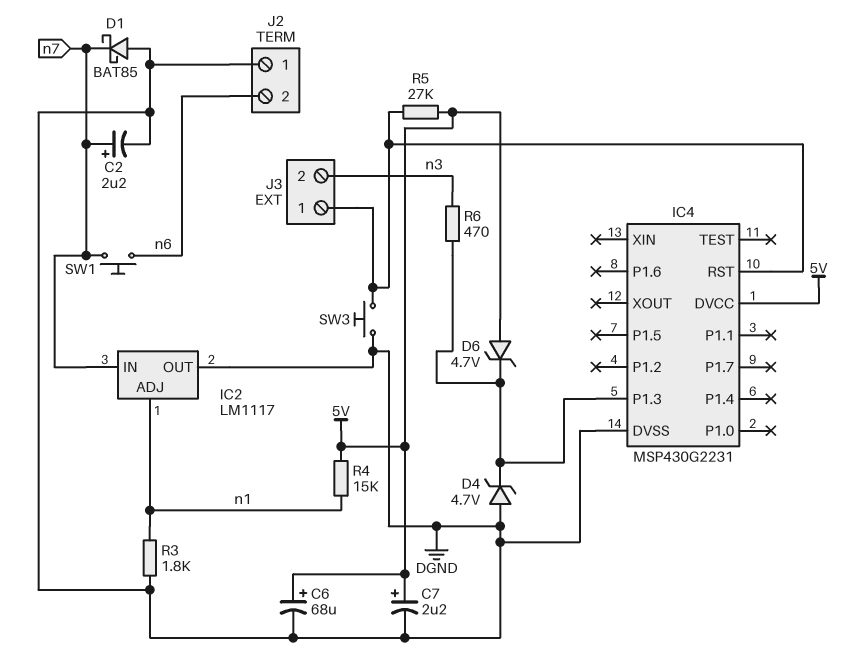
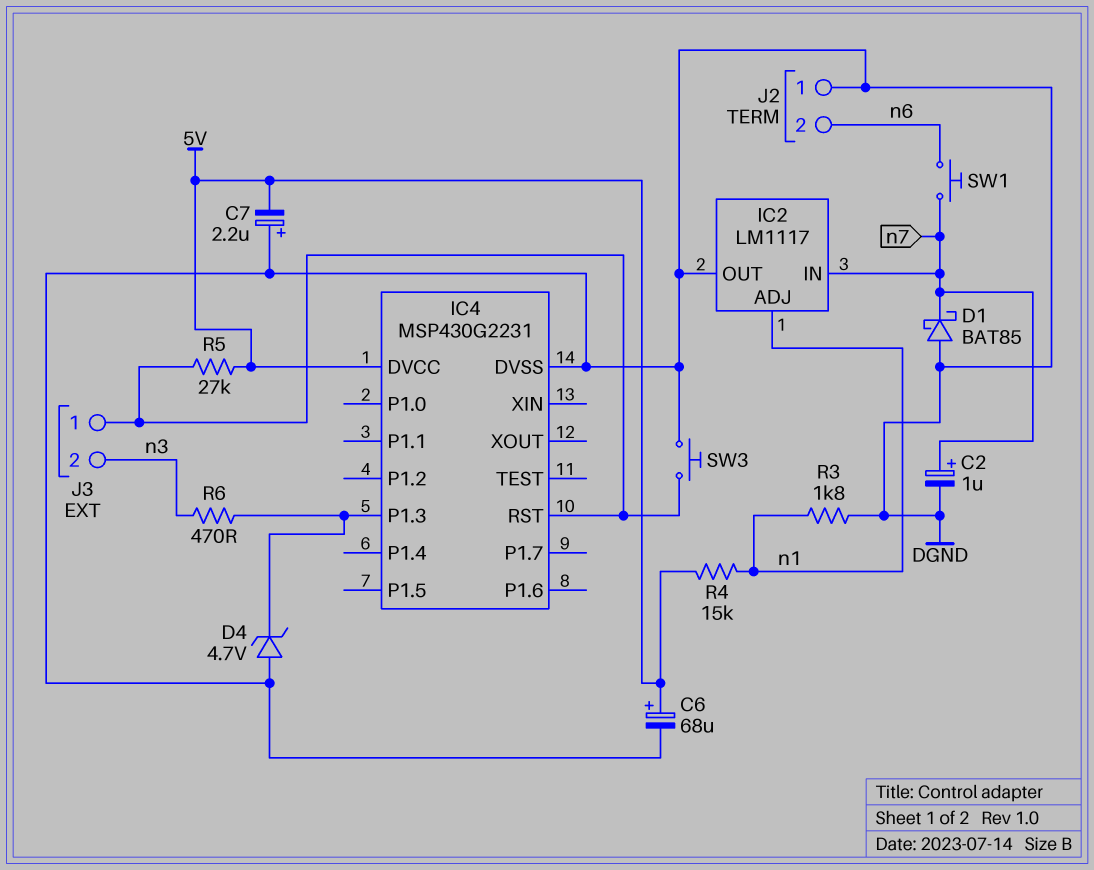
C2: 2.2uF (plus n7, minus DGND) -> 1uF (plus n7, minus DGND)
C7: 2.2uF (plus 5V, minus DGND) -> 2.2uF (plus DGND, minus 5V)
D6: zener 4.7V (A 5V, K IC4/P1.3) -> none

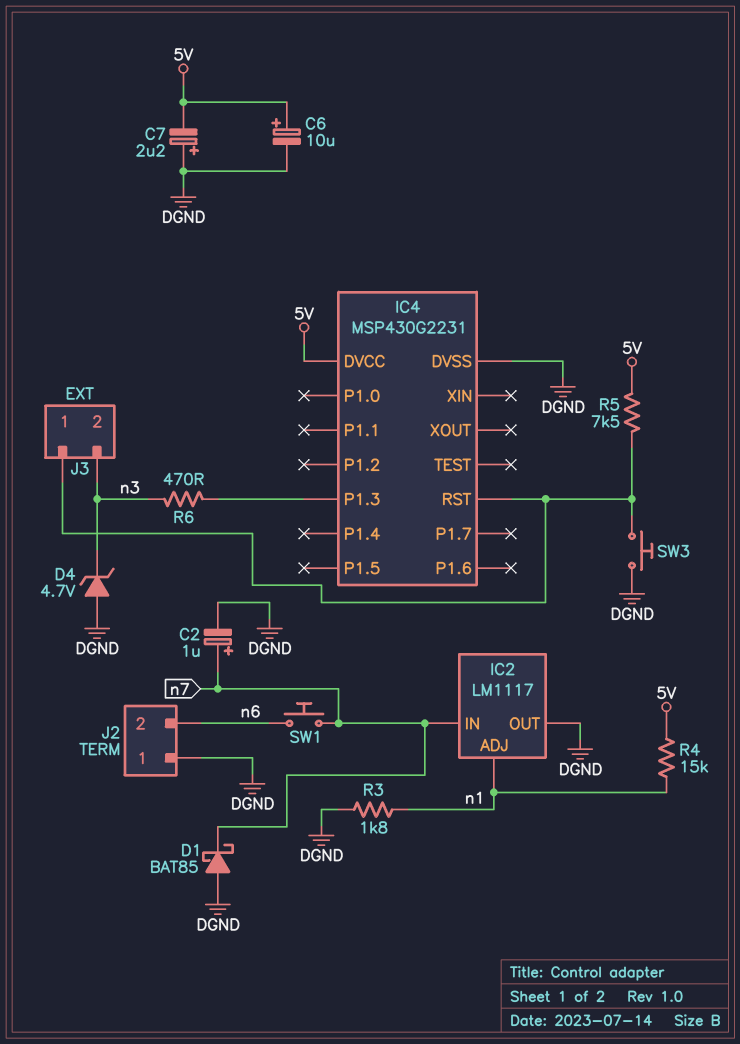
C6: 68uF (plus 5V, minus DGND) -> 10uF (plus 5V, minus DGND)
D4: zener 4.7V (A DGND, K IC4/P1.3) -> zener 4.7V (A DGND, K n3)
R5: 27k (5V, IC4/RST) -> 7.5k (5V, IC4/RST)

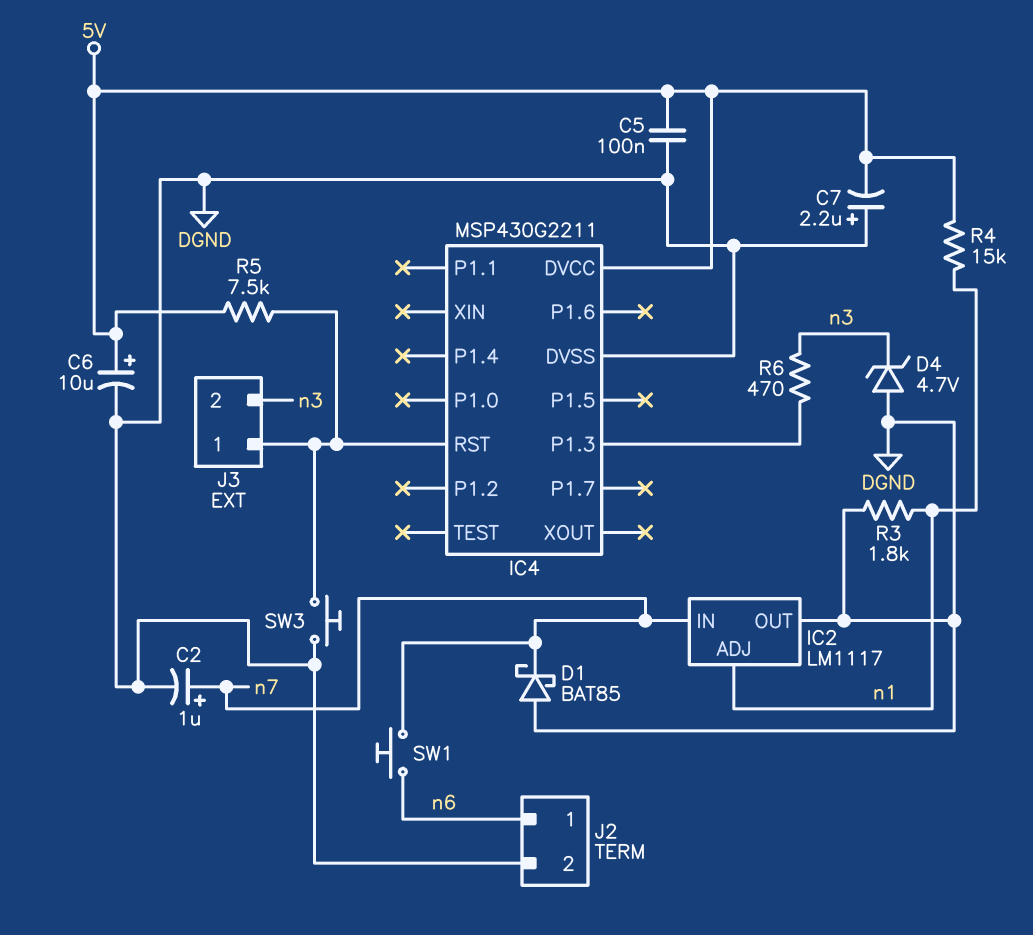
C5: none -> 100nF (5V, DGND)
IC4: MSP430G2231 -> MSP430G2211
J2 pin 1: DGND -> n6
J2 pin 2: n6 -> DGND

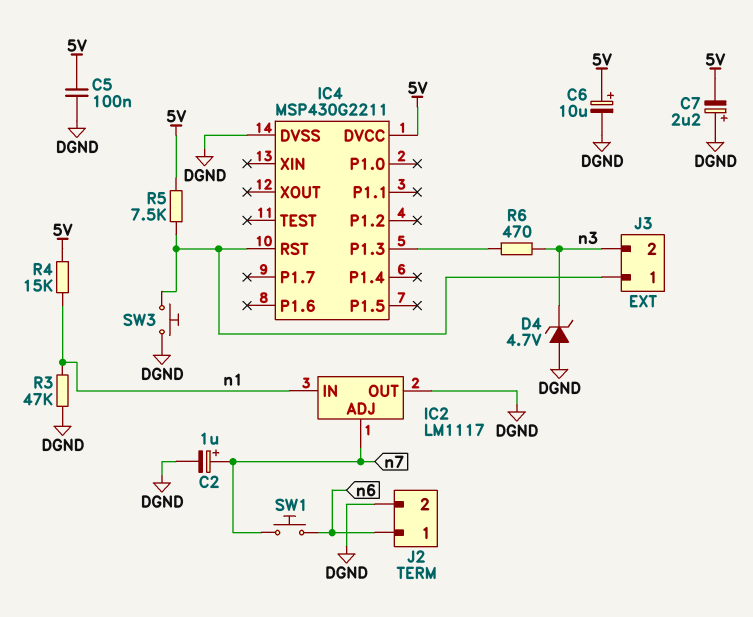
D1: schottky BAT85 (A DGND, K n7) -> none
IC2 pin ADJ: n1 -> n7
IC2 pin IN: n7 -> n1
R3: 1.8k (DGND, n1) -> 47k (DGND, n1)

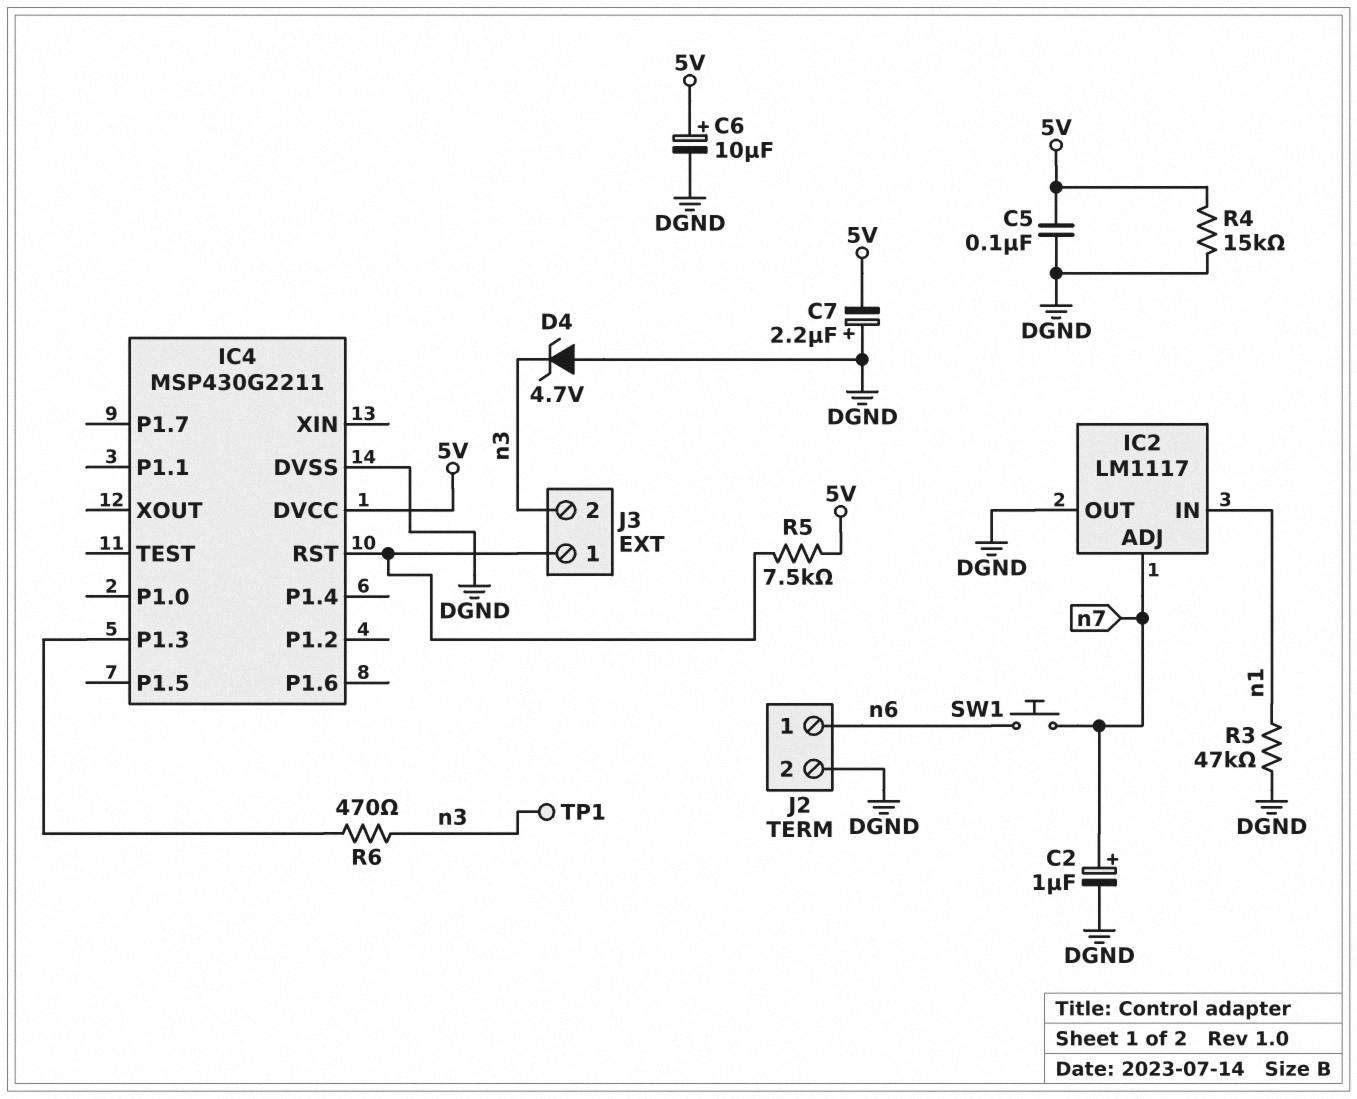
R4: 15k (5V, n1) -> 15k (5V, DGND)
SW3: button (DGND, IC4/RST) -> none
TP1: none -> test point (n3)

